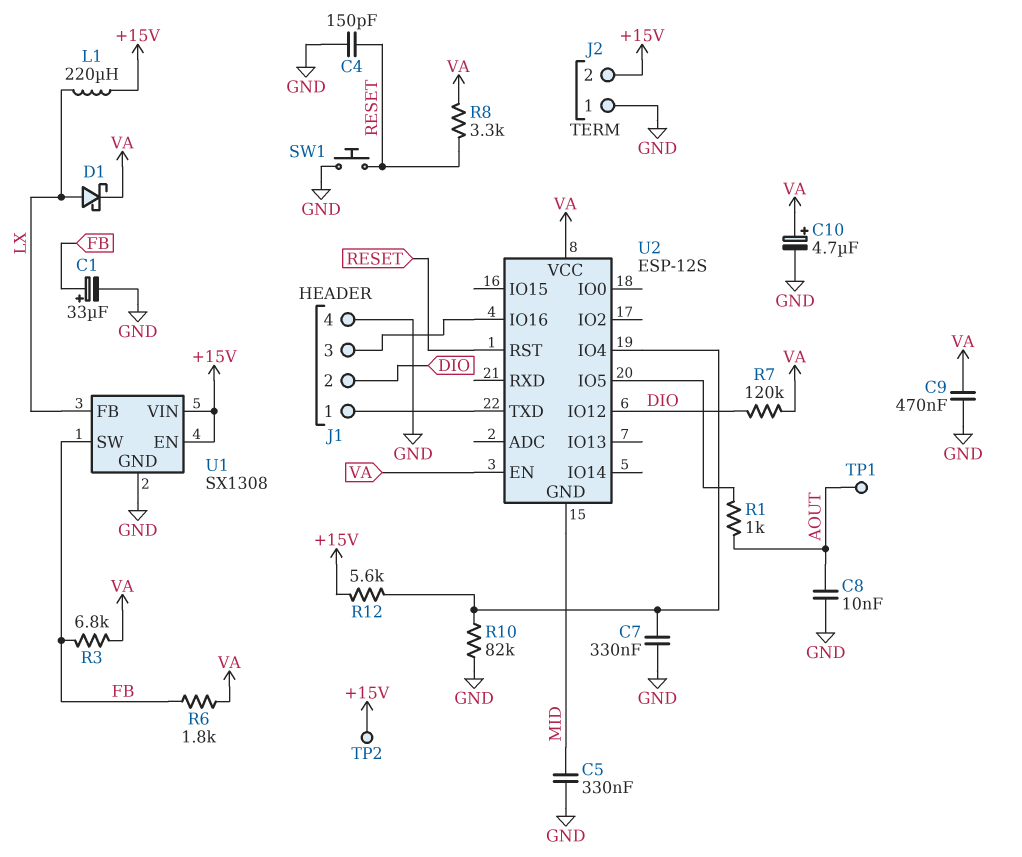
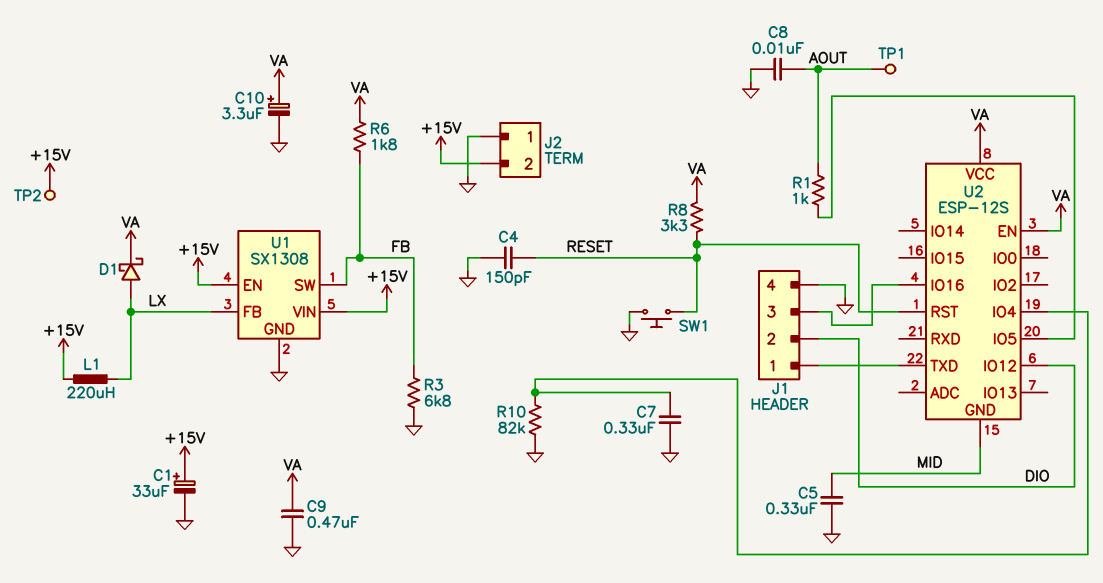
C1: 33uF (plus FB, minus GND) -> 33uF (plus +15V, minus GND)
C10: 4.7uF (plus VA, minus GND) -> 3.3uF (plus VA, minus GND)
R3: 6.8k (FB, VA) -> 6.8k (FB, GND)
R7: 120k (DIO, VA) -> none
R12: 5.6k (+15V, U2/IO4) -> none

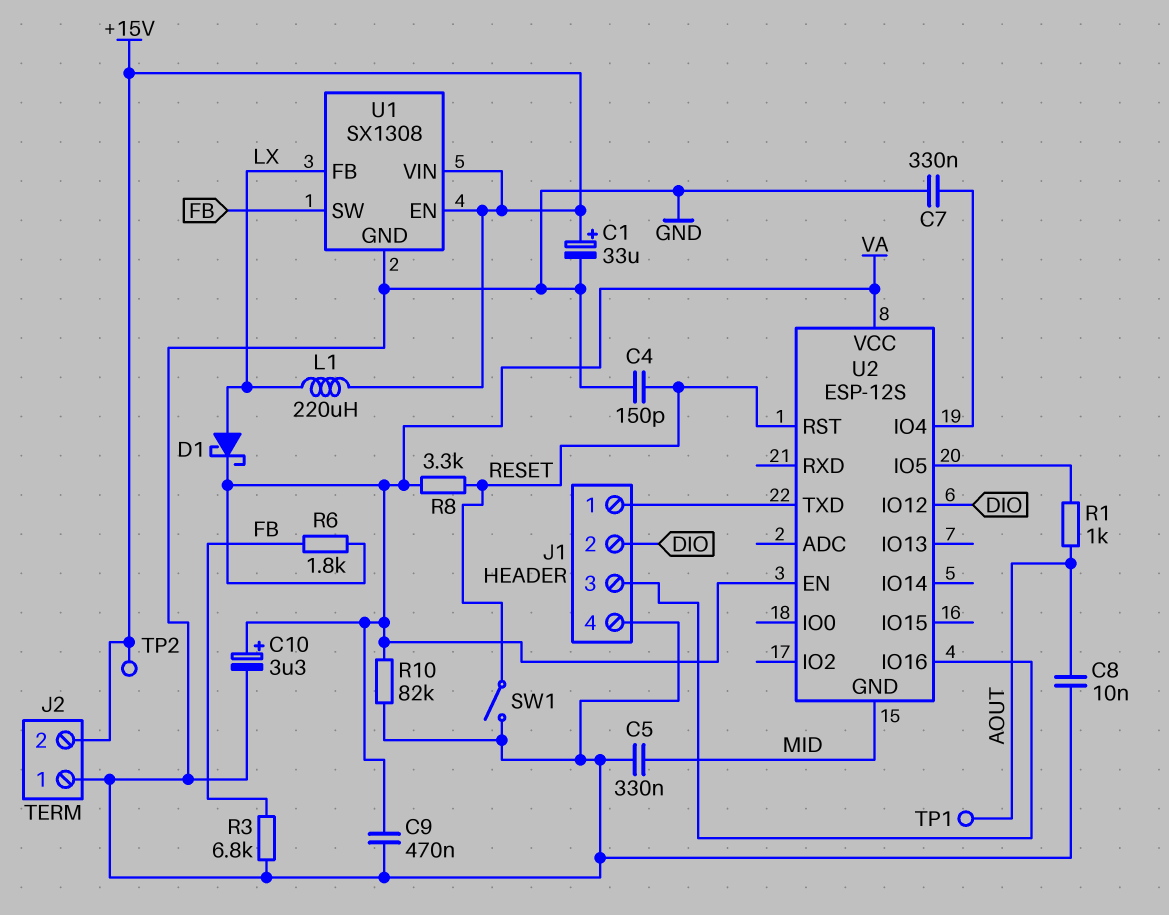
R10: 82k (GND, U2/IO4) -> 82k (GND, VA)
SW1: button (GND, RESET) -> switch (GND, RESET)

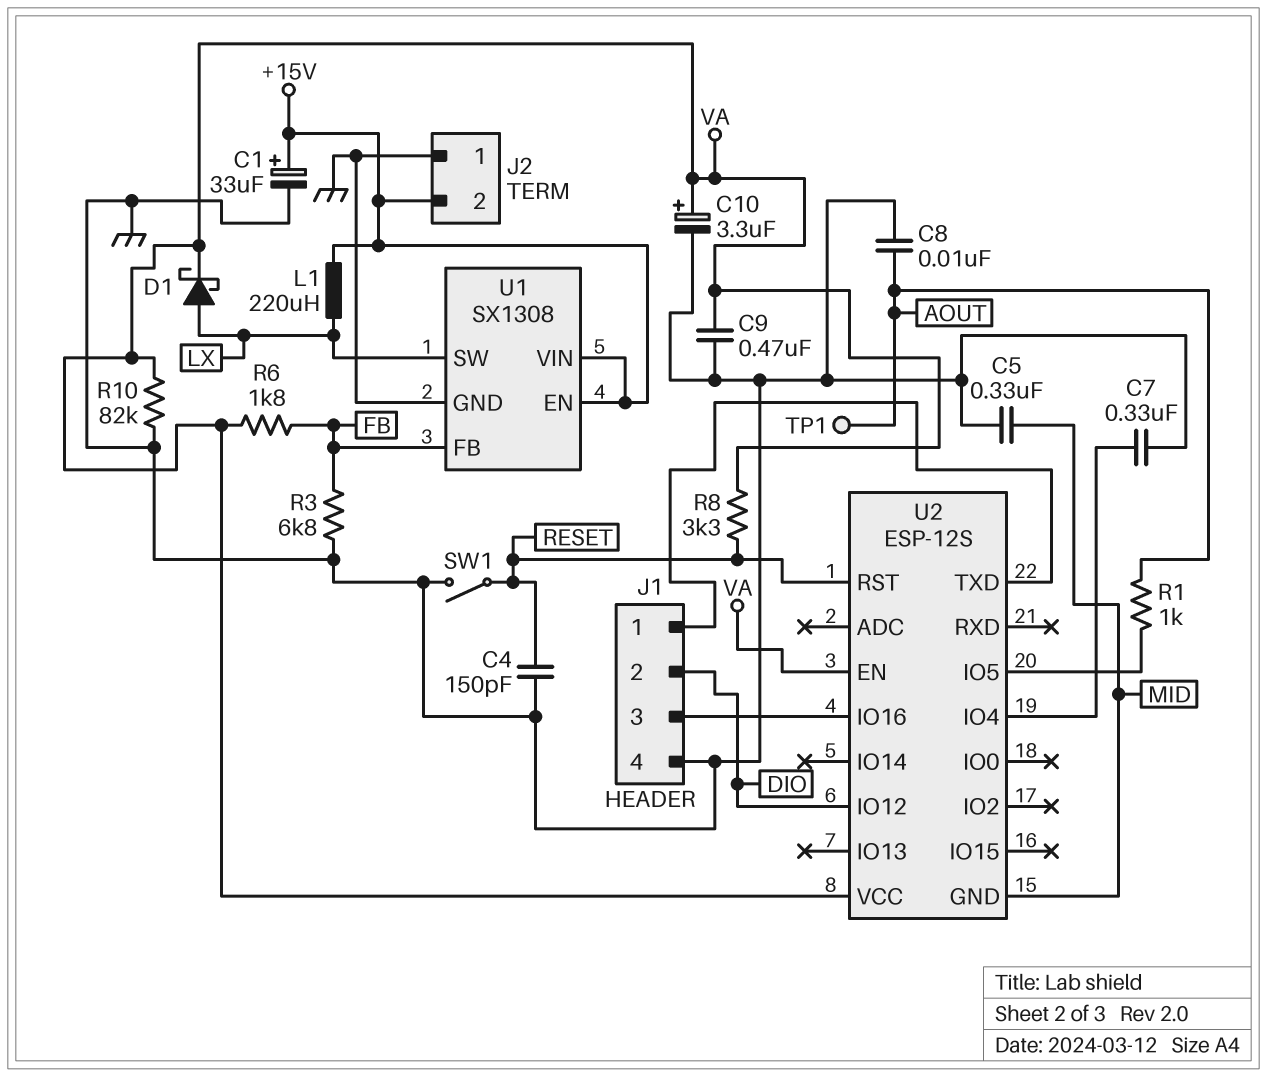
TP2: test point (+15V) -> none
U1 pin FB: LX -> FB
U1 pin SW: FB -> LX

